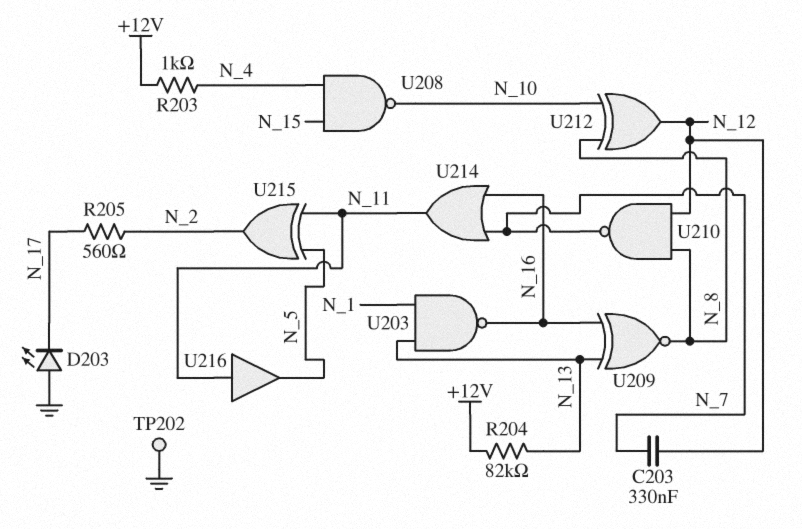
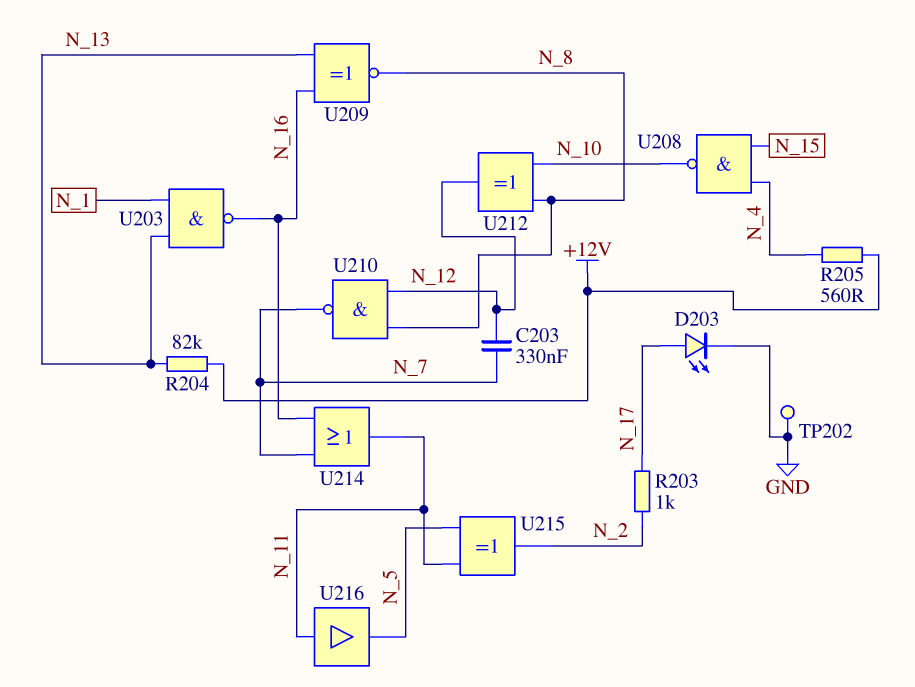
D203: LED (A GND, K N_17) -> LED (A N_17, K GND)
R203: 1k (+12V, N_4) -> 1k (N_2, N_17)
R205: 560 (N_2, N_17) -> 560 (+12V, N_4)

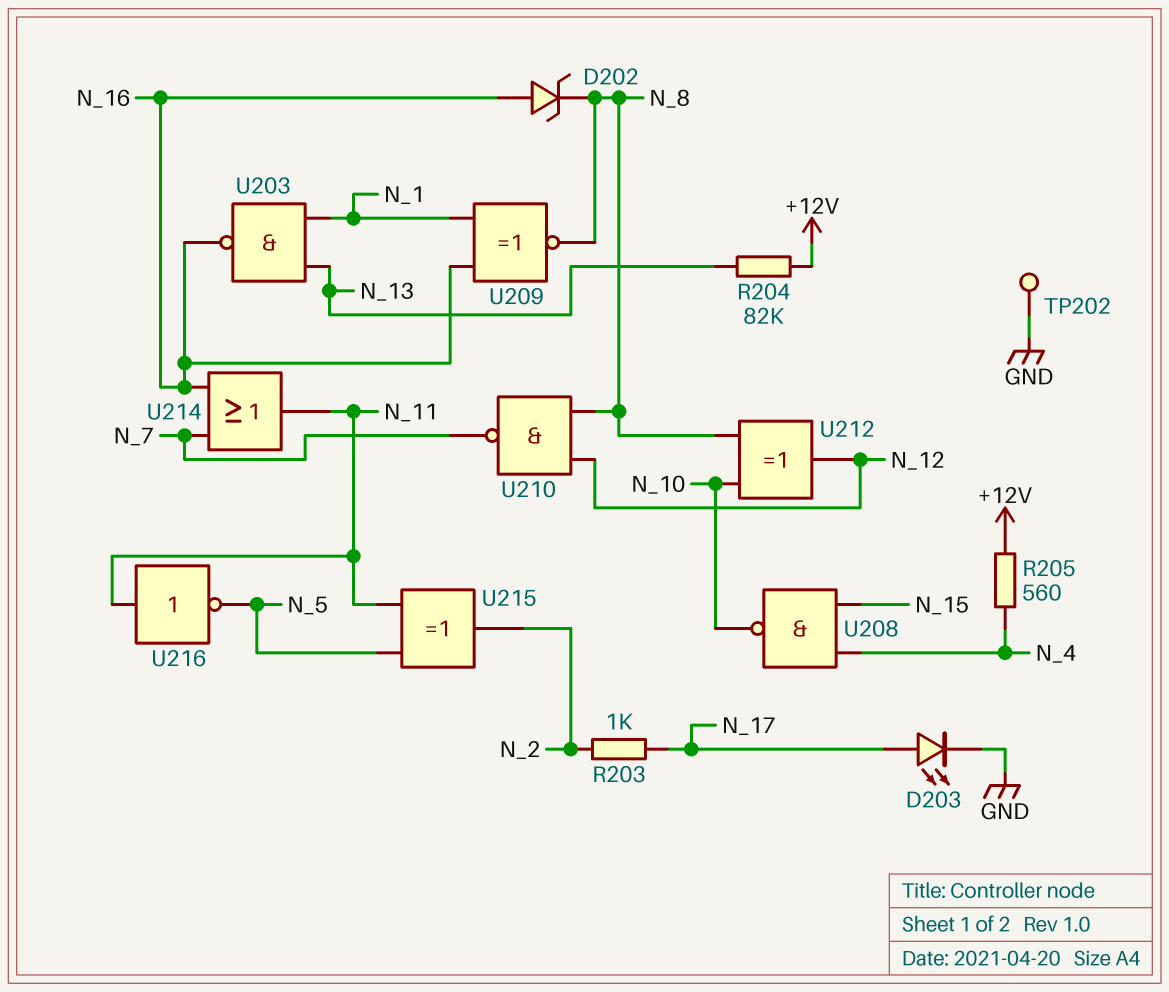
C203: 330nF (N_7, N_12) -> none
D202: none -> zener (A N_16, K N_8)
U209: XNOR (in N_13, in N_16, out N_8) -> XNOR (in N_1, in N_16, out N_8)
U216: buffer (in N_11, out N_5) -> NOT (in N_11, out N_5)

